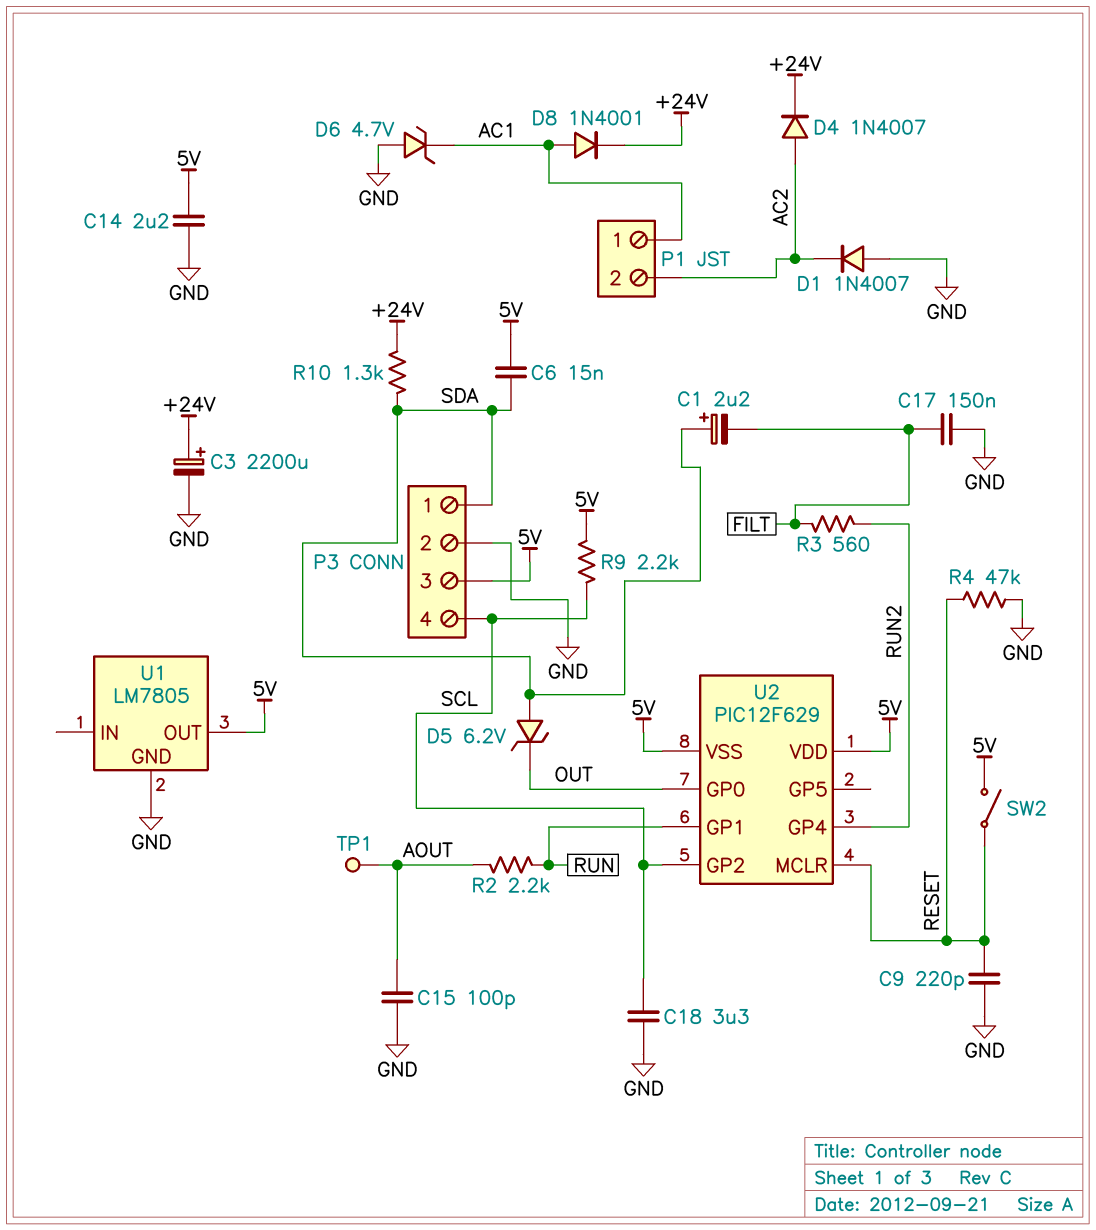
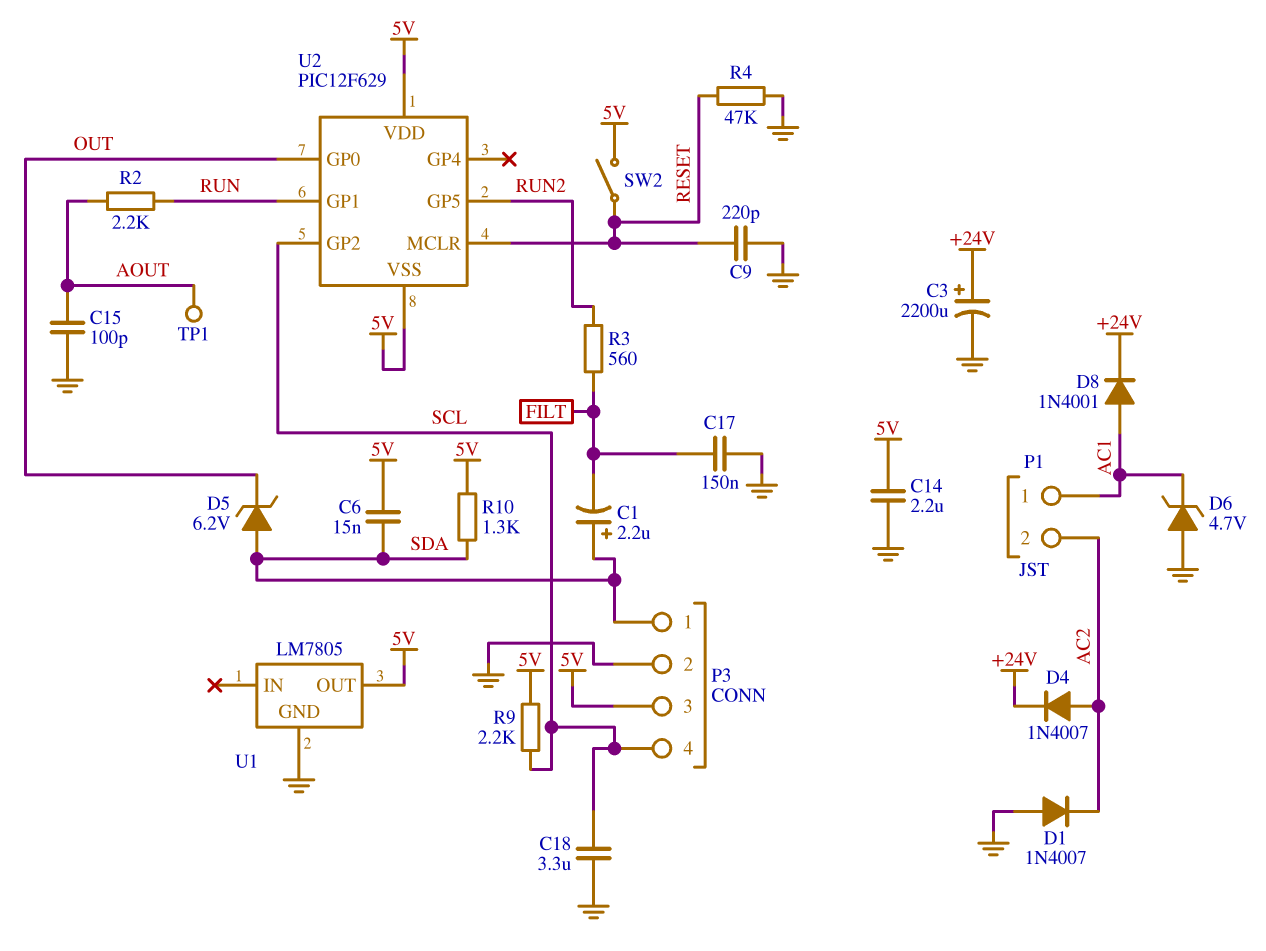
R10: 1.3k (+24V, SDA) -> 1.3k (5V, SDA)
U2 pin GP4: RUN2 -> none
U2 pin GP5: none -> RUN2

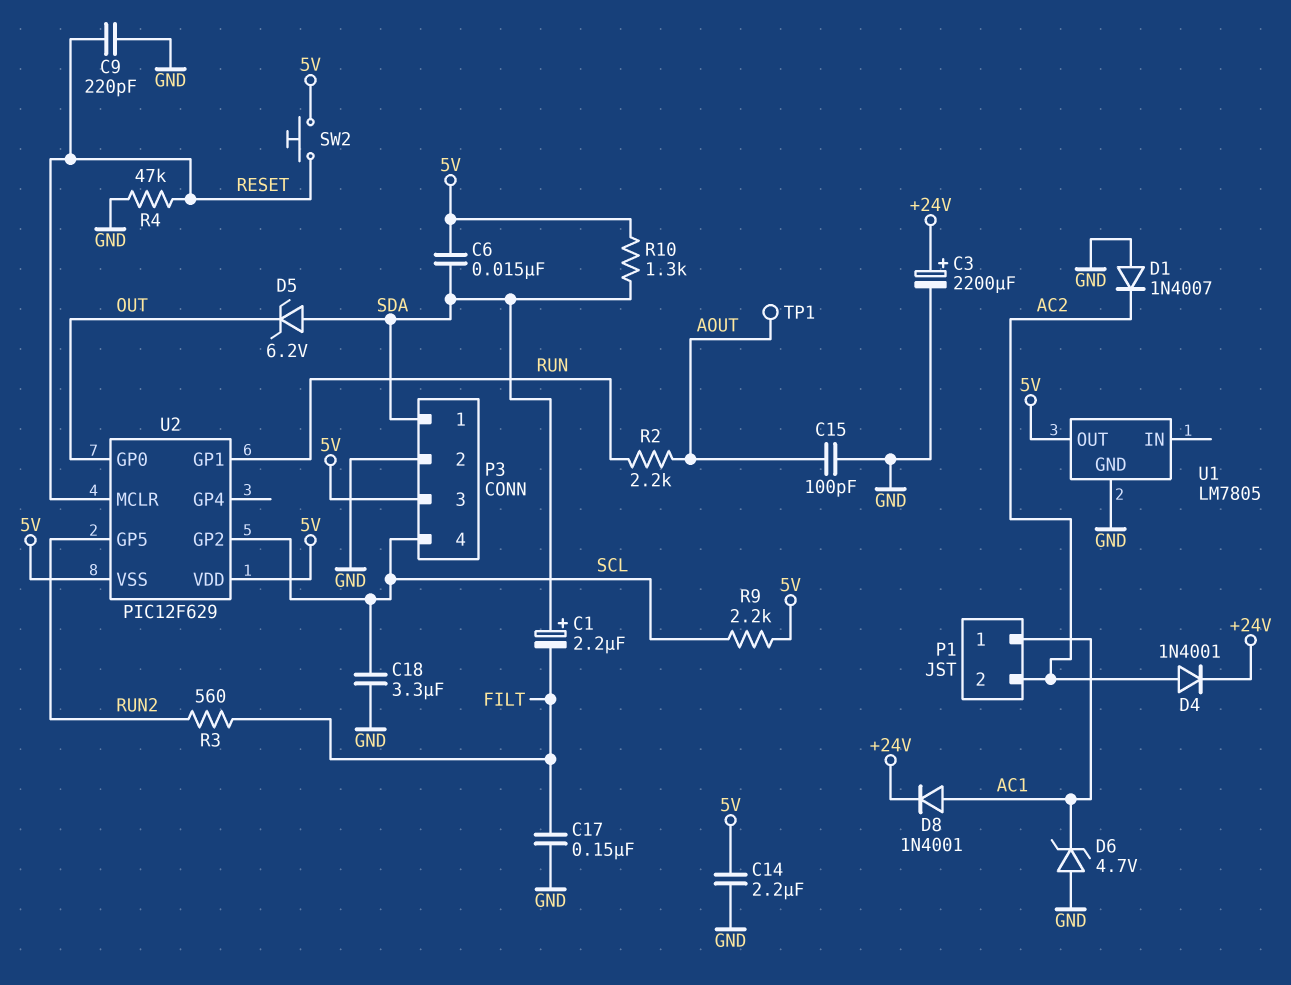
D4: diode 1N4007 (A AC2, K +24V) -> diode 1N4001 (A AC2, K +24V)
SW2: switch (5V, RESET) -> button (5V, RESET)

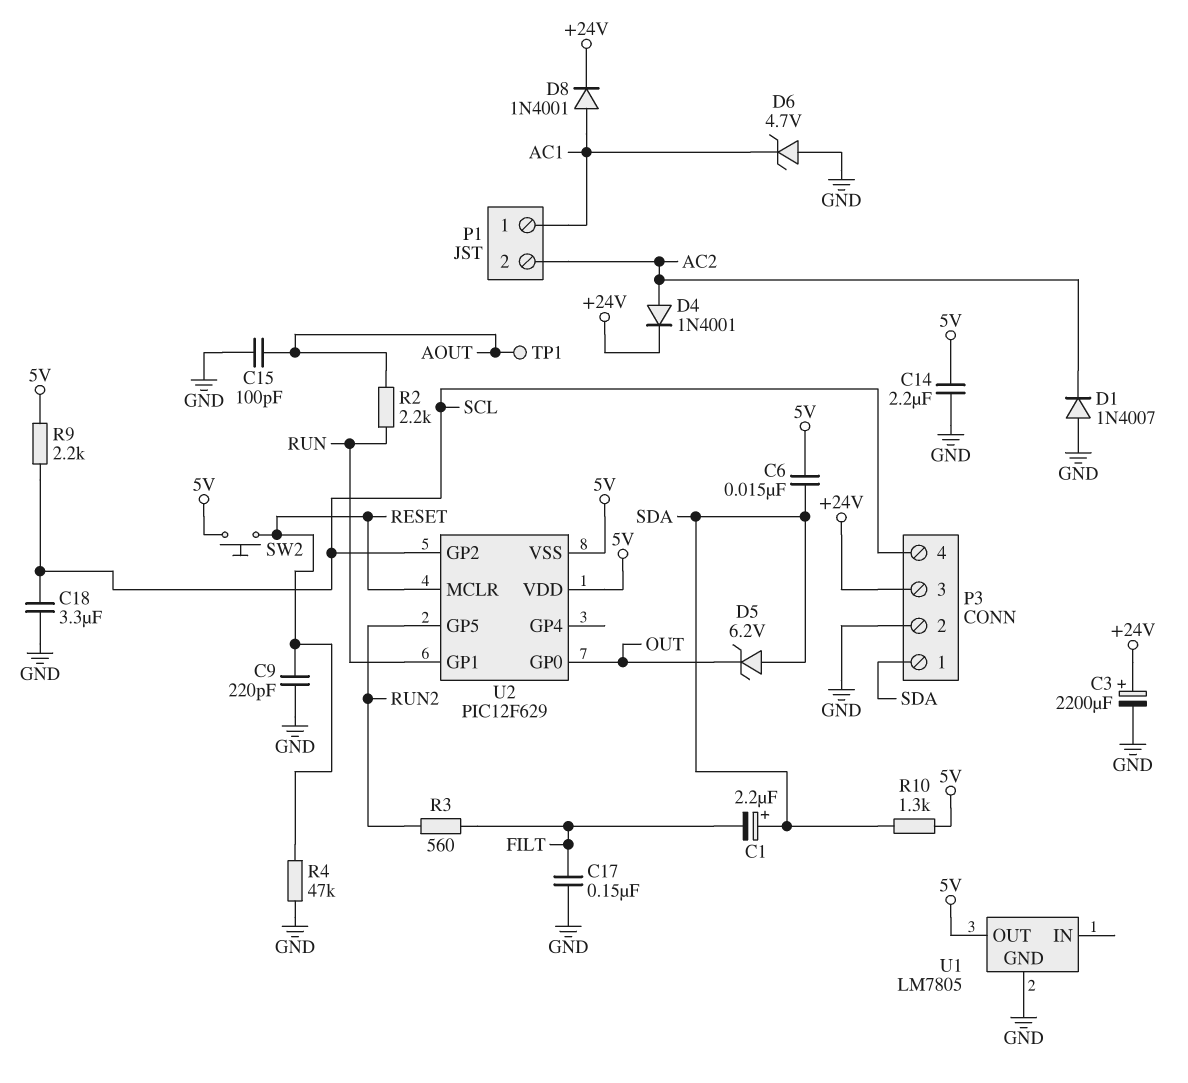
P3 pin 3: 5V -> +24V

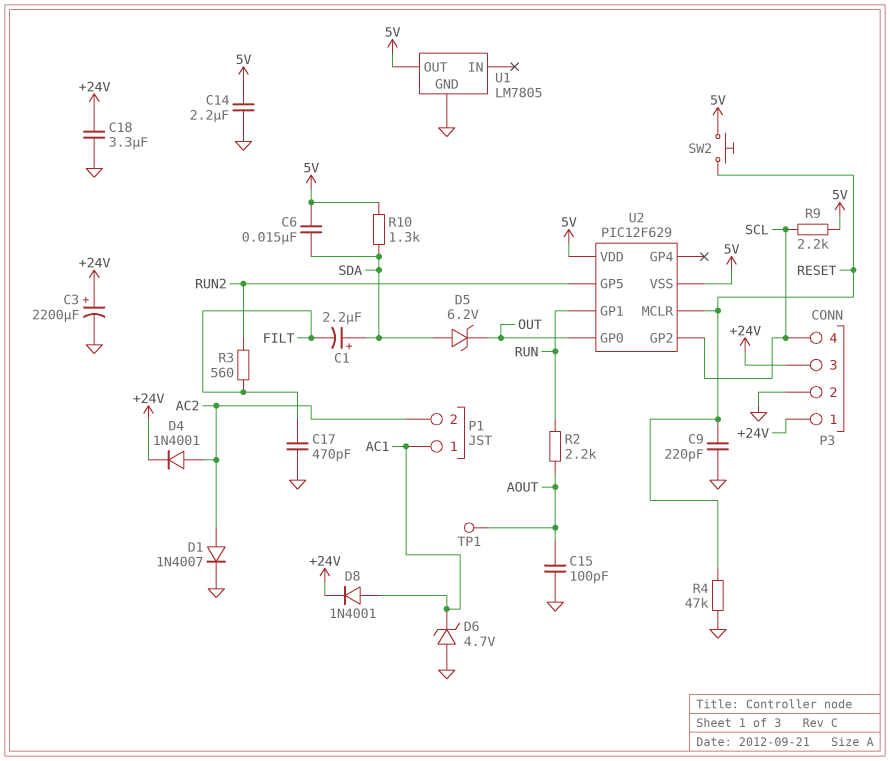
C17: 150nF (FILT, GND) -> 470pF (FILT, GND)
C18: 3.3uF (GND, SCL) -> 3.3uF (+24V, GND)
D1: diode 1N4007 (A GND, K AC2) -> diode 1N4007 (A AC2, K GND)
P3 pin 1: SDA -> +24V

